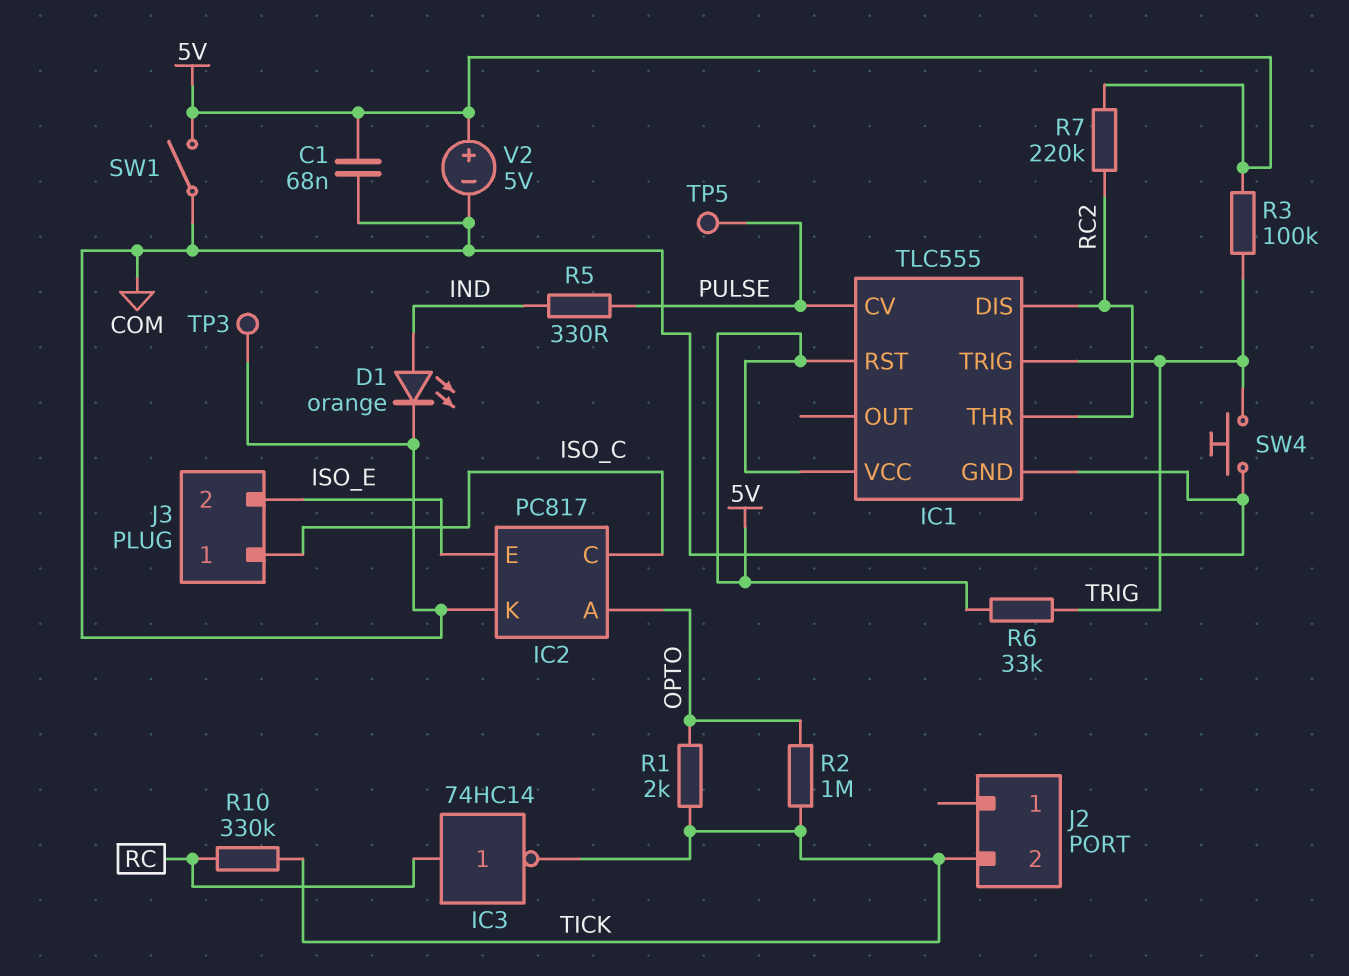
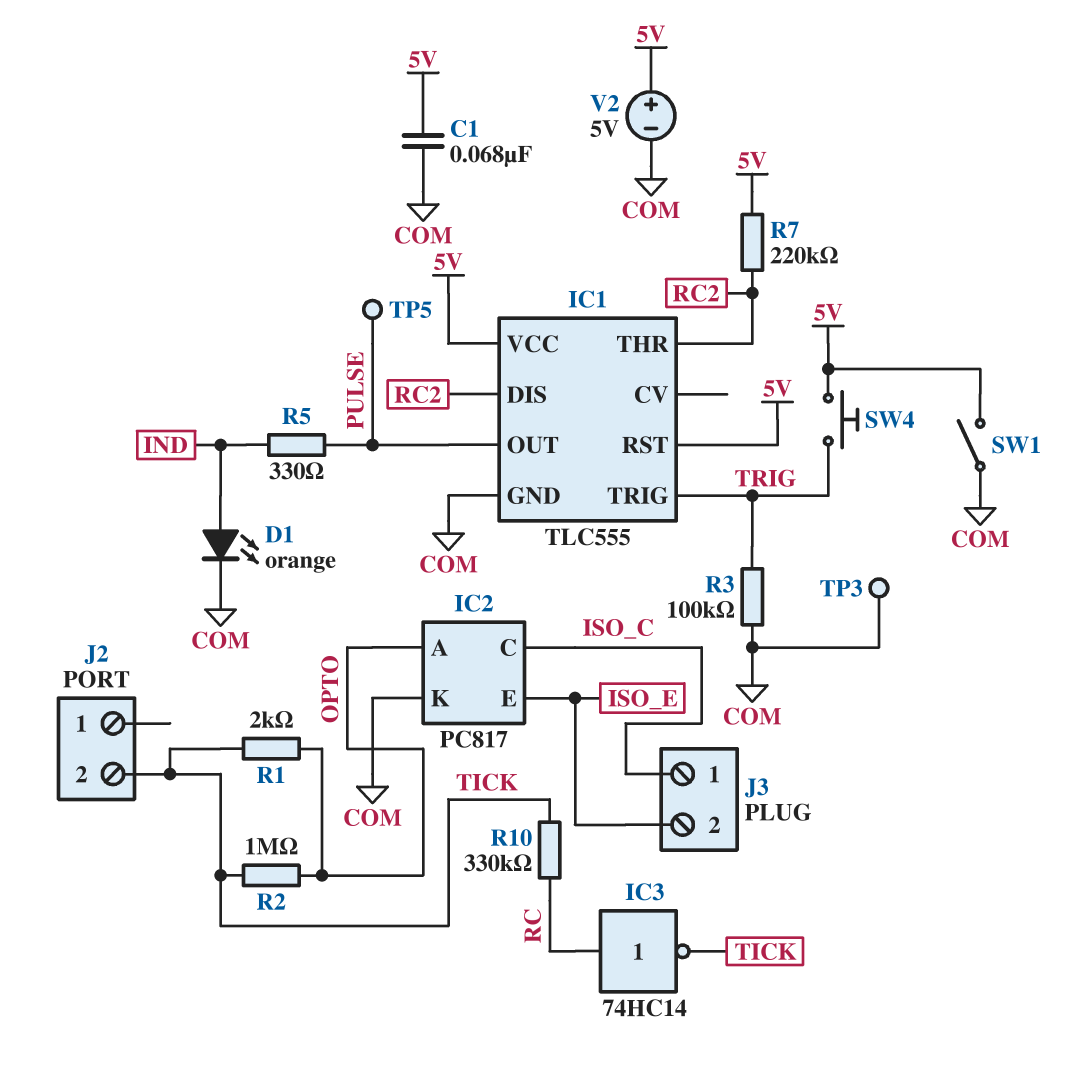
IC1 pin CV: PULSE -> none
IC1 pin OUT: none -> PULSE
R3: 100k (5V, TRIG) -> 100k (COM, TRIG)
R6: 33k (5V, TRIG) -> none
SW4: button (COM, TRIG) -> button (5V, TRIG)

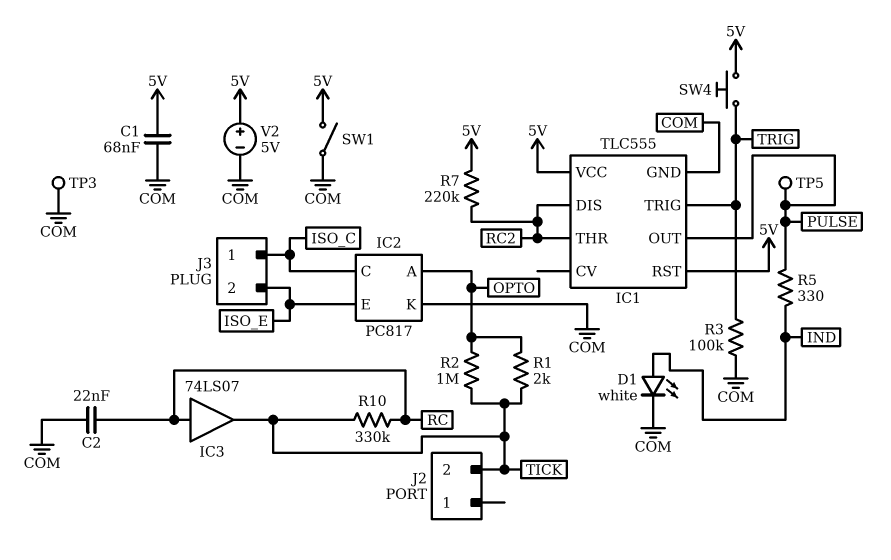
C2: none -> 22nF (COM, RC)
D1: LED orange (A IND, K COM) -> LED white (A IND, K COM)
IC3: NOT 74HC14 (in RC, out TICK) -> buffer 74LS07 (in RC, out TICK)

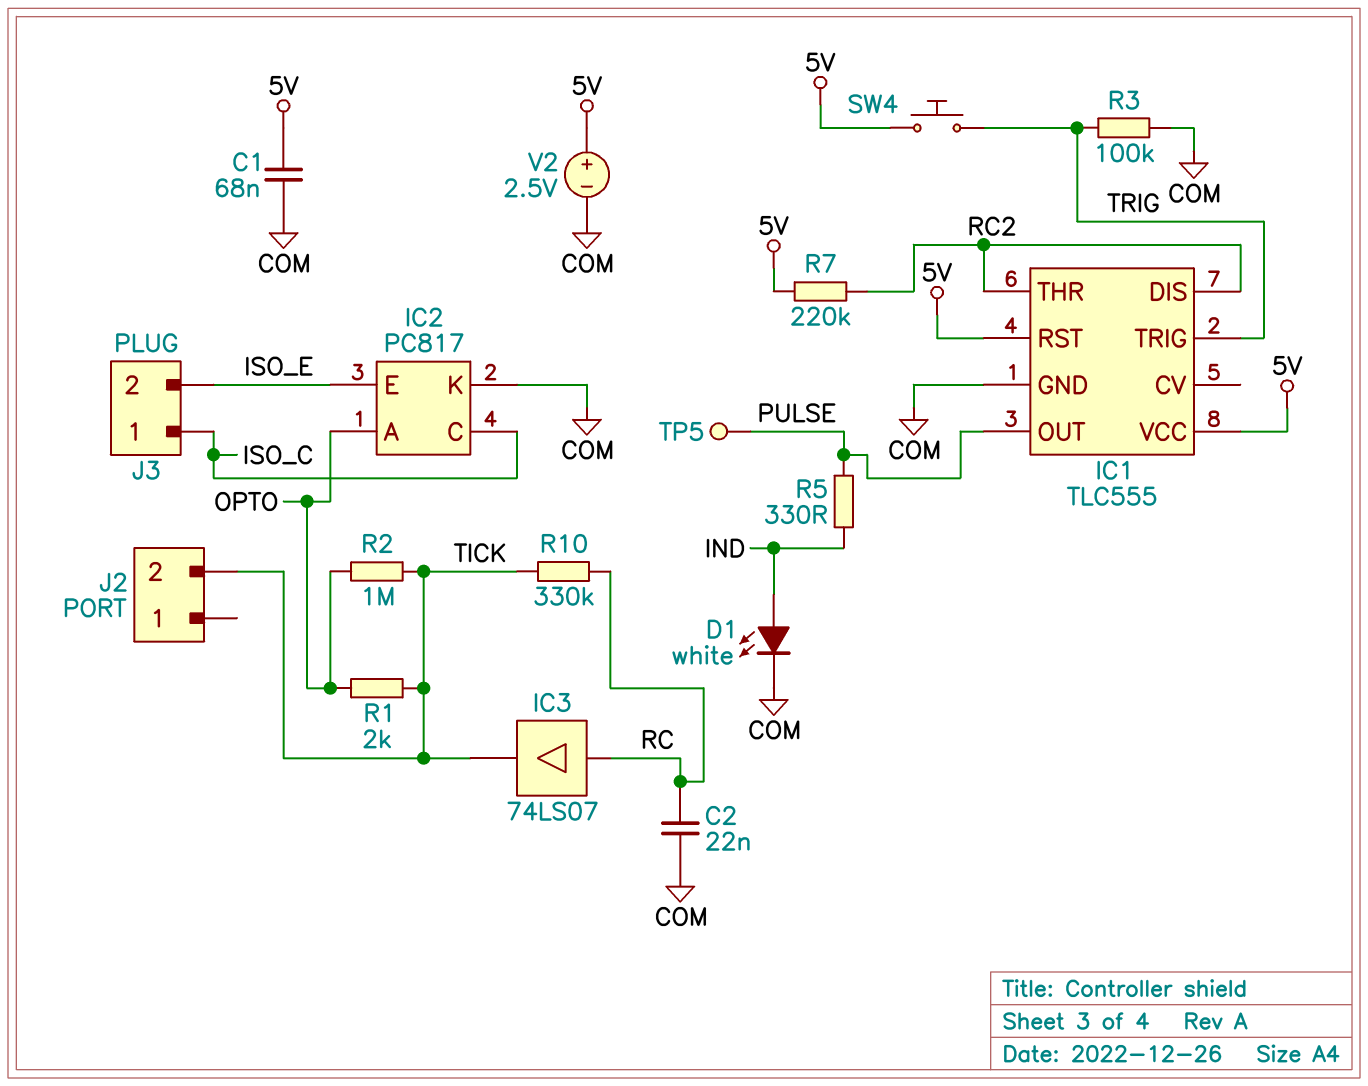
SW1: switch (5V, COM) -> none
TP3: test point (COM) -> none
V2: 5V (plus 5V, minus COM) -> 2.5V (plus 5V, minus COM)

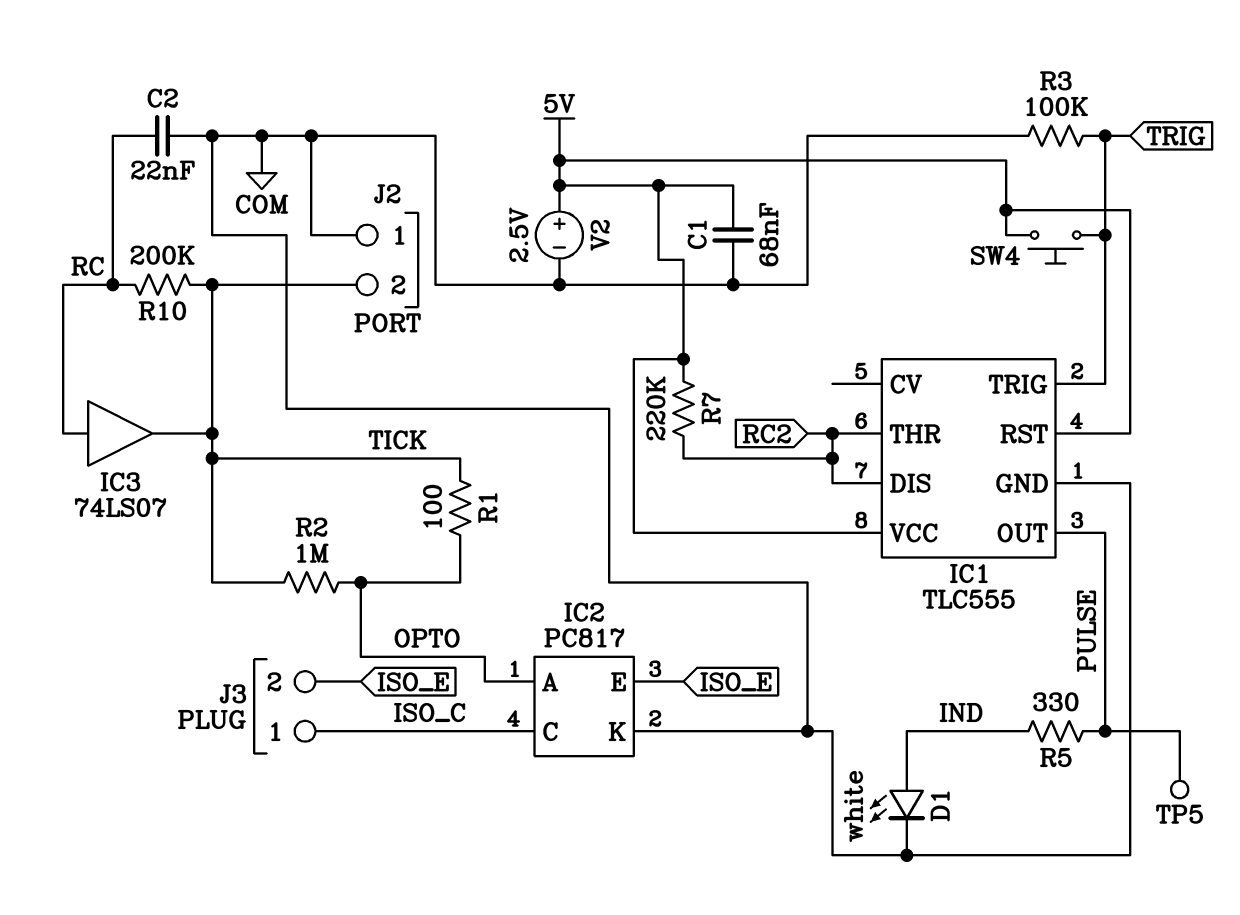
J2 pin 1: none -> COM
R1: 2k (OPTO, TICK) -> 100 (OPTO, TICK)
R10: 330k (RC, TICK) -> 200k (RC, TICK)

